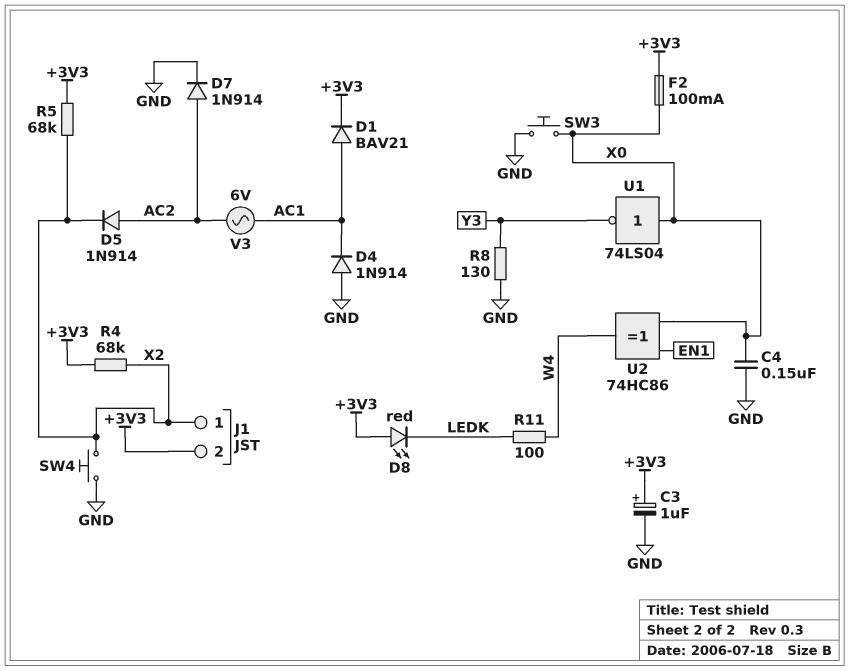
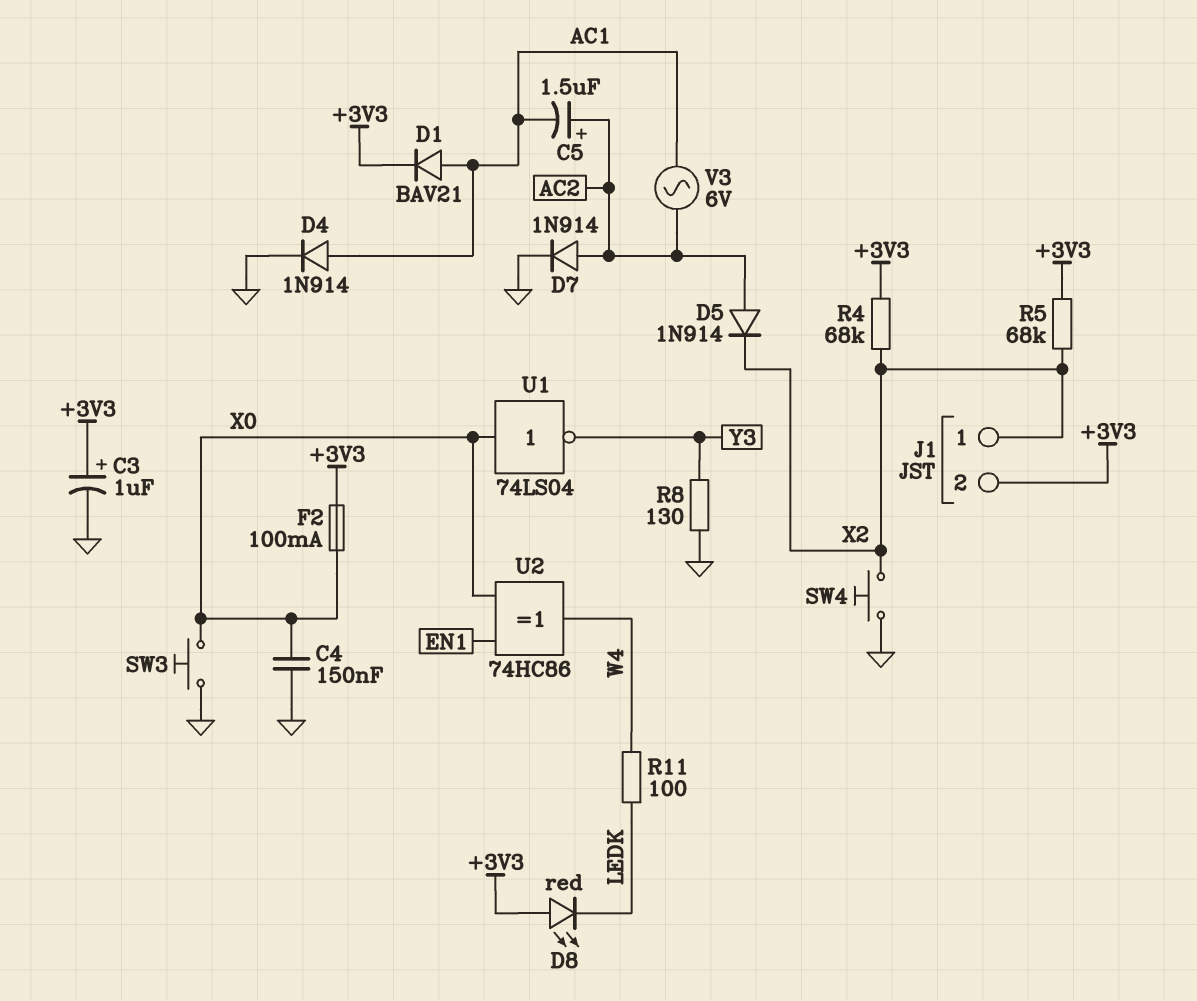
C5: none -> 1.5uF (plus AC2, minus AC1)
D4: diode 1N914 (A GND, K AC1) -> diode 1N914 (A AC1, K GND)

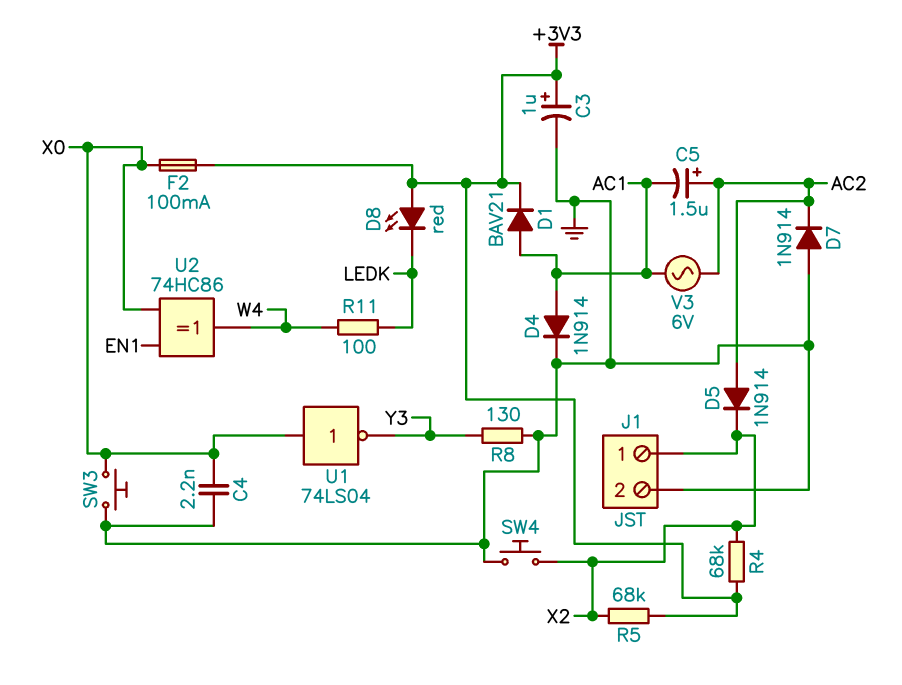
C4: 150nF (GND, X0) -> 2.2nF (GND, X0)
D7: diode 1N914 (A AC2, K GND) -> diode 1N914 (A GND, K AC2)
J1 pin 2: +3V3 -> GND

